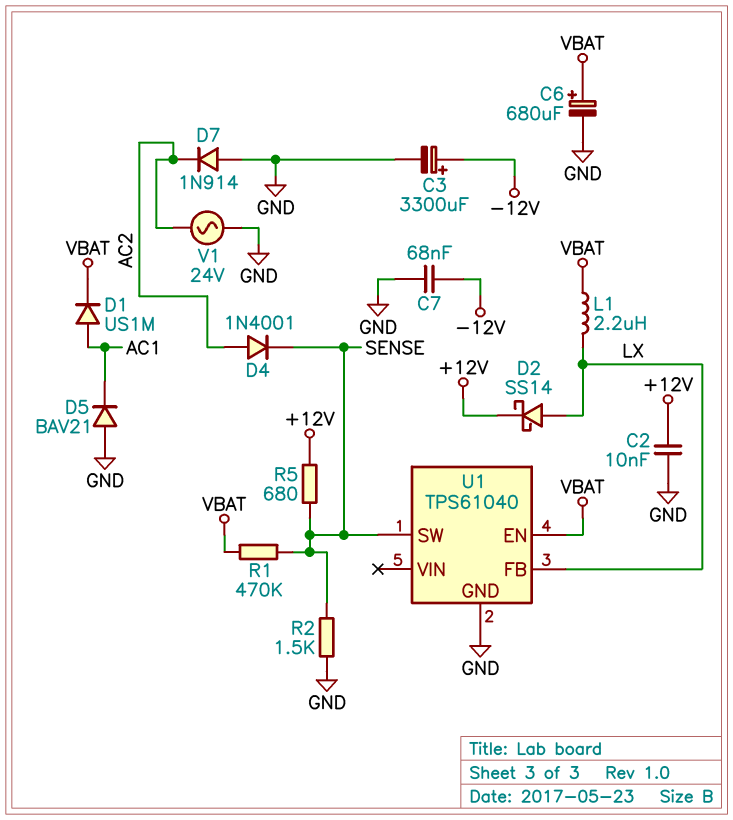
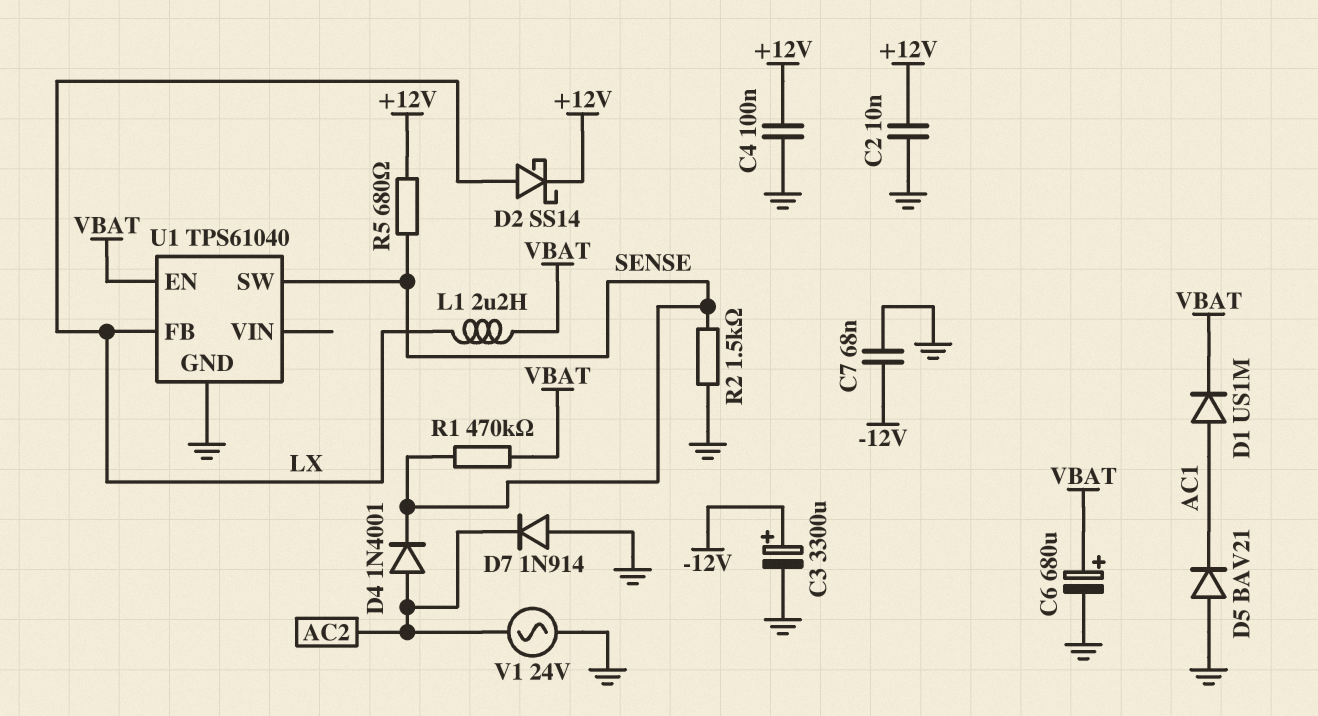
C4: none -> 100nF (+12V, GND)

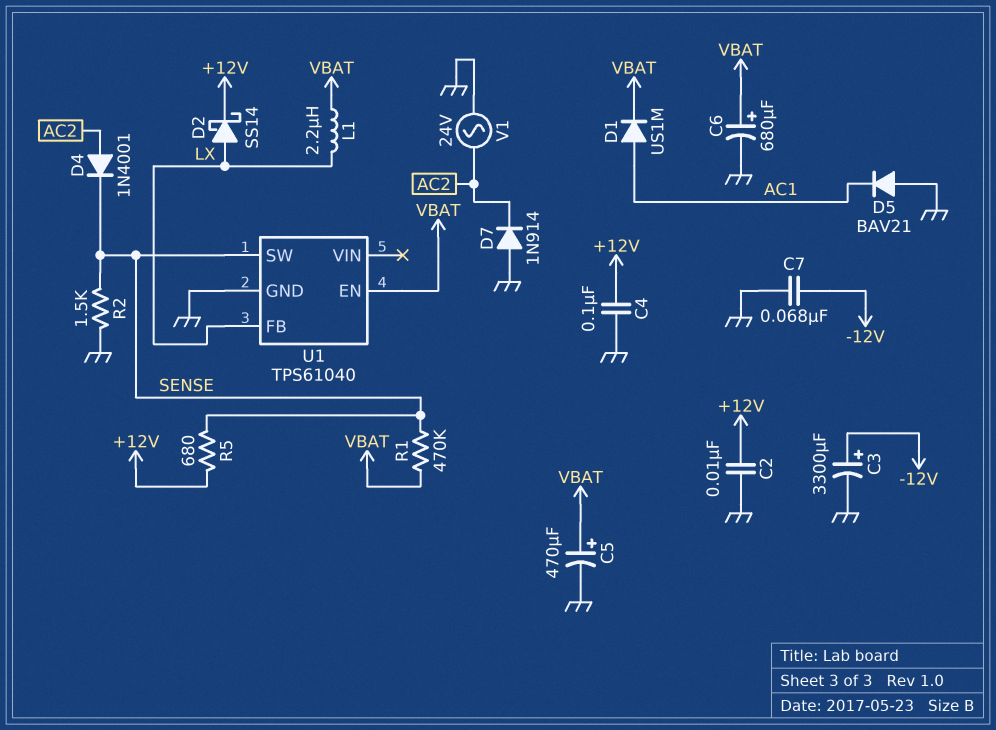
C5: none -> 470uF (plus VBAT, minus GND)

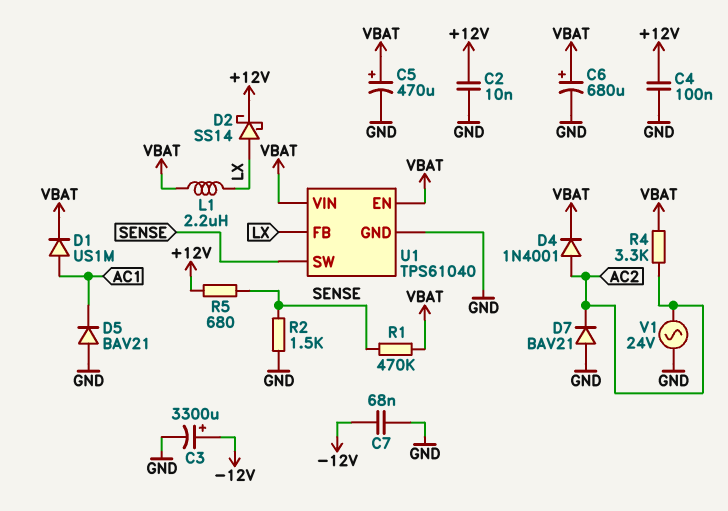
D4: diode 1N4001 (A AC2, K SENSE) -> diode 1N4001 (A AC2, K VBAT)
D7: diode 1N914 (A GND, K AC2) -> diode BAV21 (A GND, K AC2)
R4: none -> 3.3k (AC2, VBAT)
U1 pin VIN: none -> VBAT

